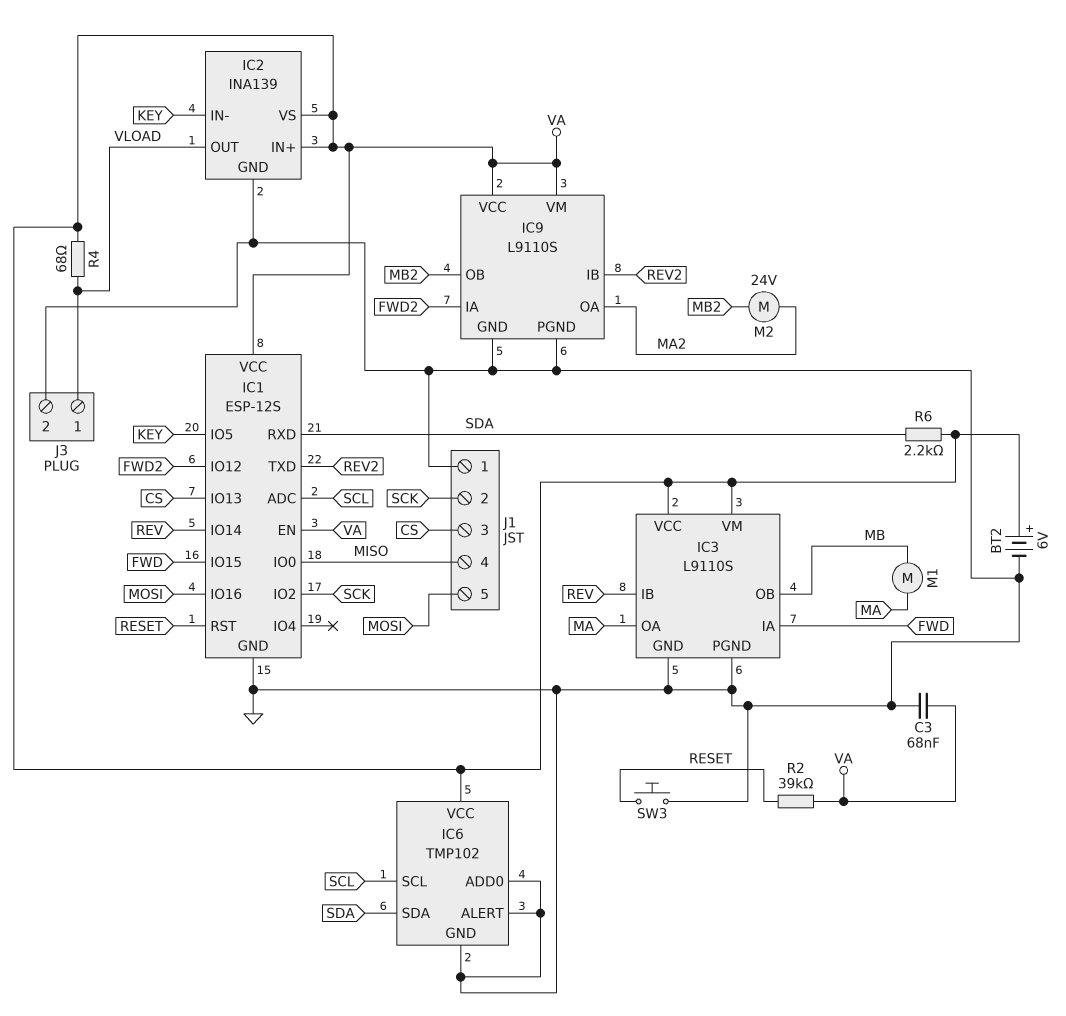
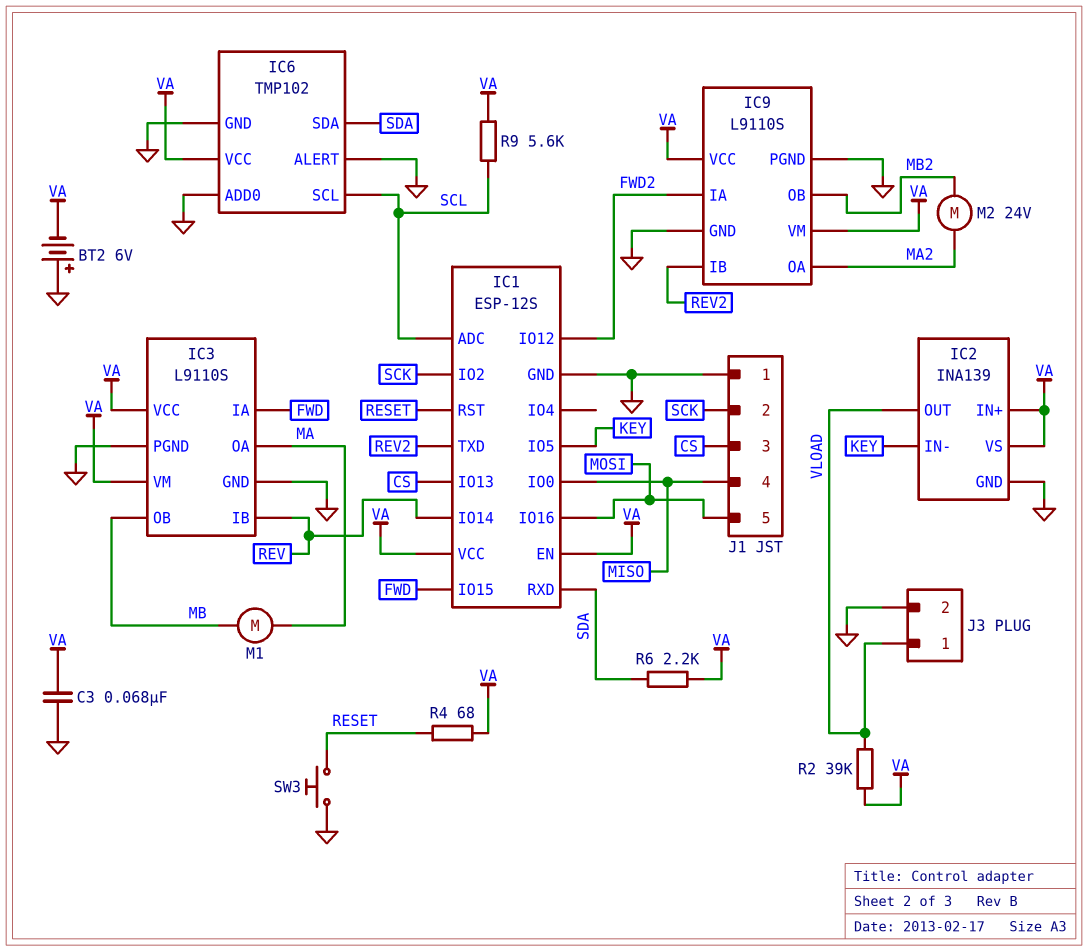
BT2: 6V (plus VA, minus GND) -> 6V (plus GND, minus VA)
R2: 39k (RESET, VA) -> 39k (VA, VLOAD)
R4: 68 (VA, VLOAD) -> 68 (RESET, VA)
R9: none -> 5.6k (SCL, VA)

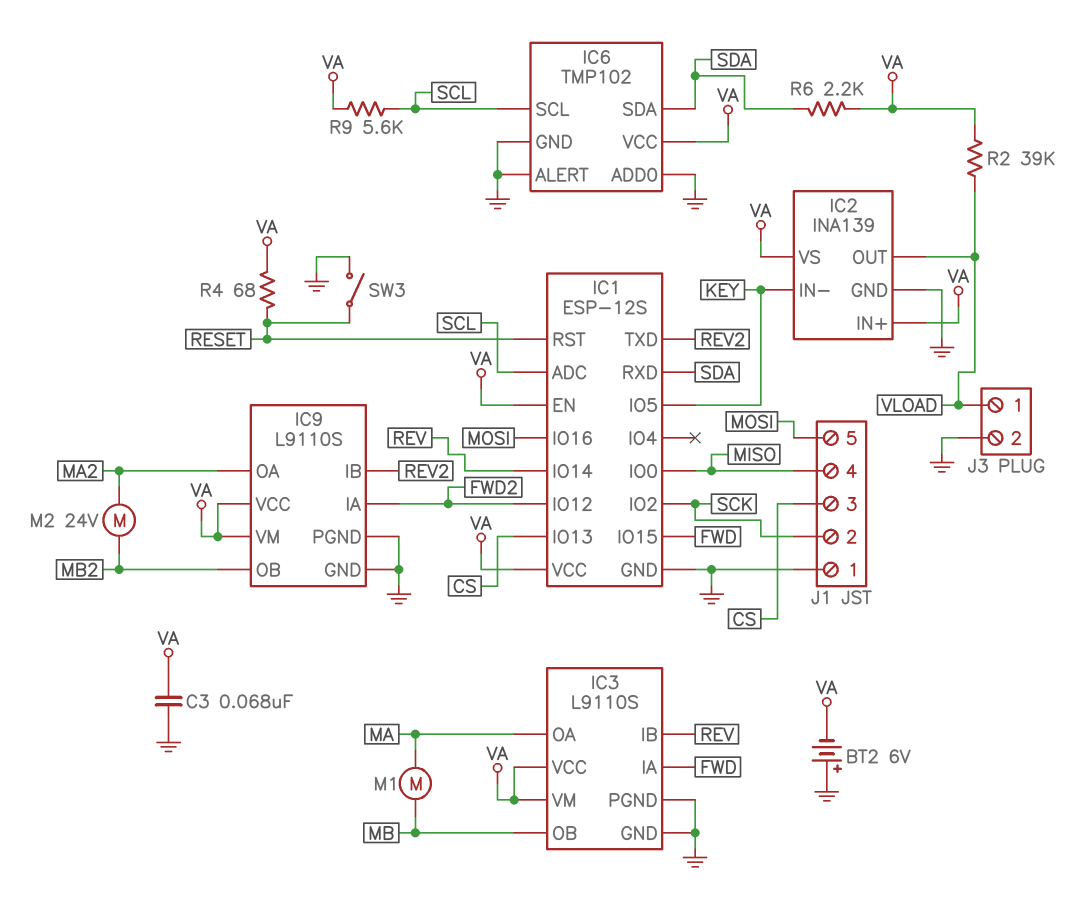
SW3: button (GND, RESET) -> switch (GND, RESET)

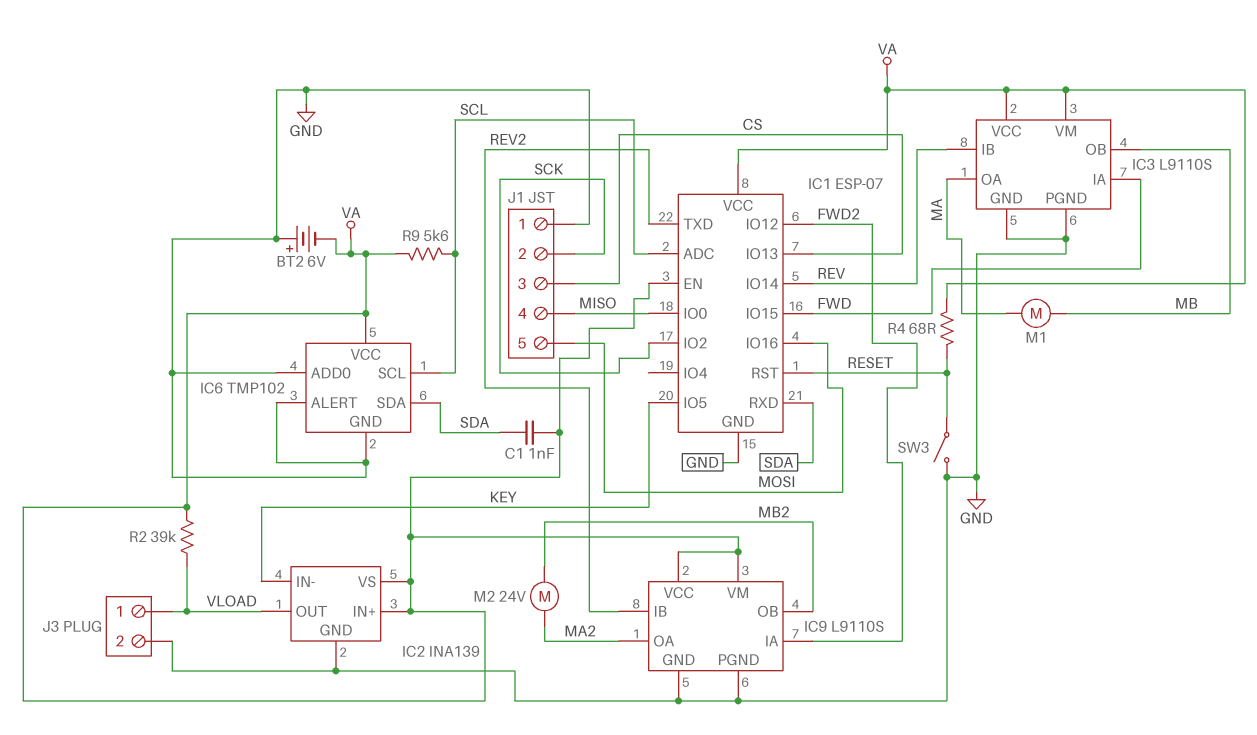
C1: none -> 1nF (SDA, VA)
C3: 68nF (GND, VA) -> none
IC1: ESP-12S -> ESP-07
R6: 2.2k (SDA, VA) -> none

